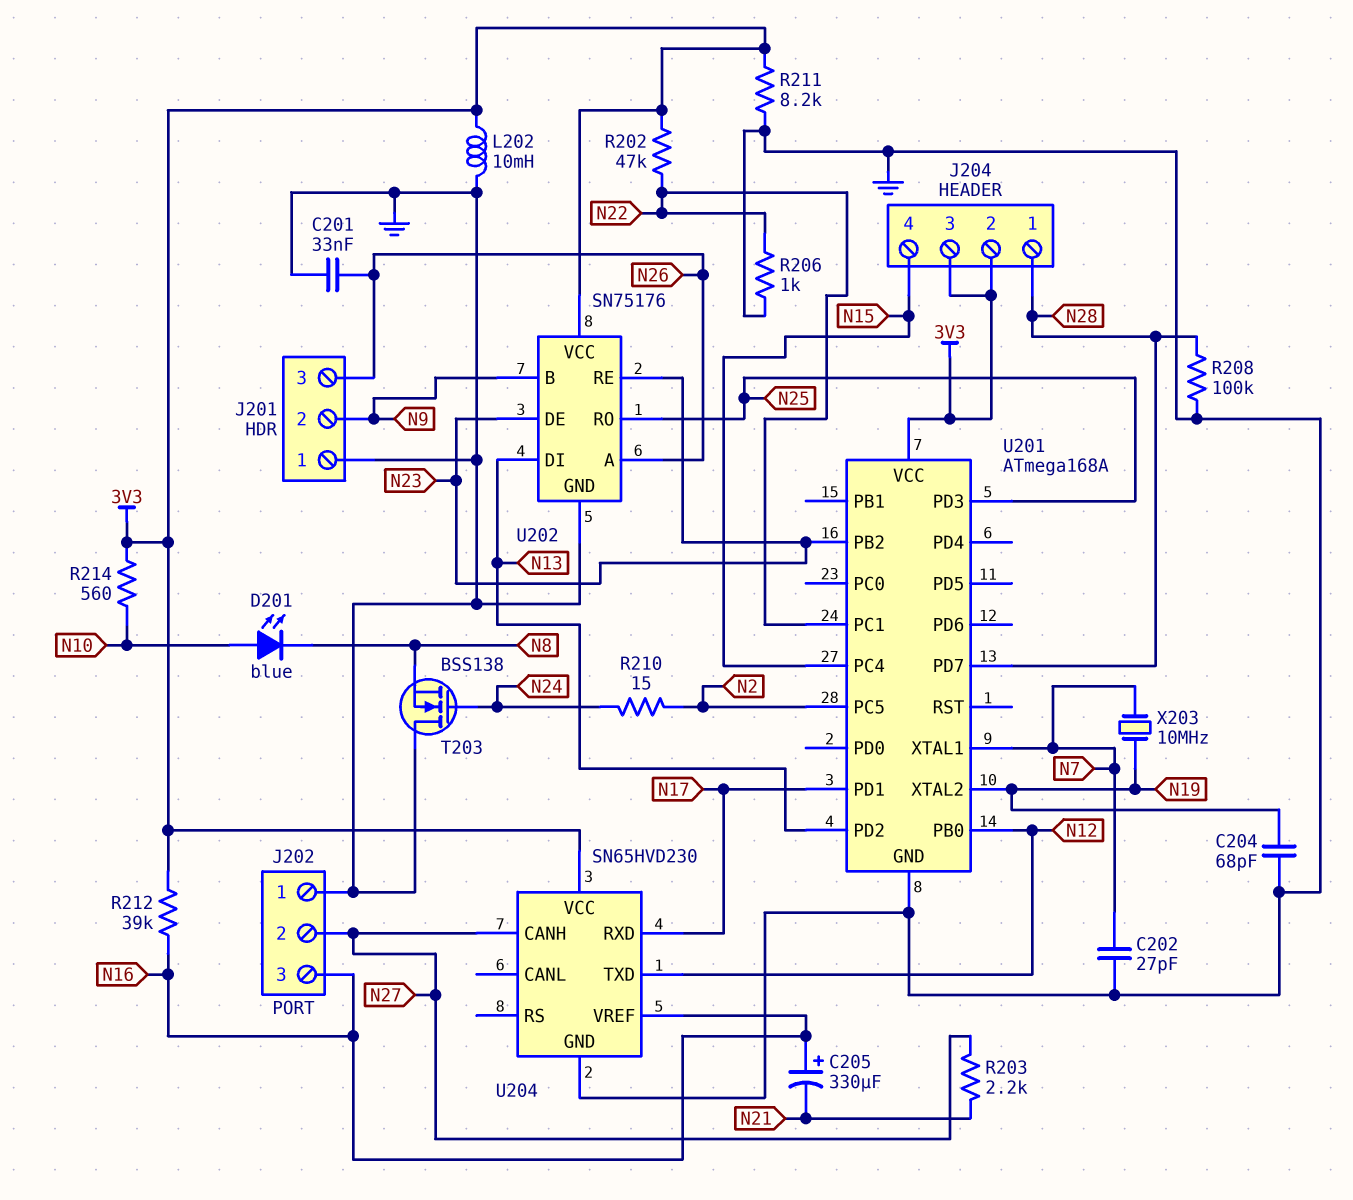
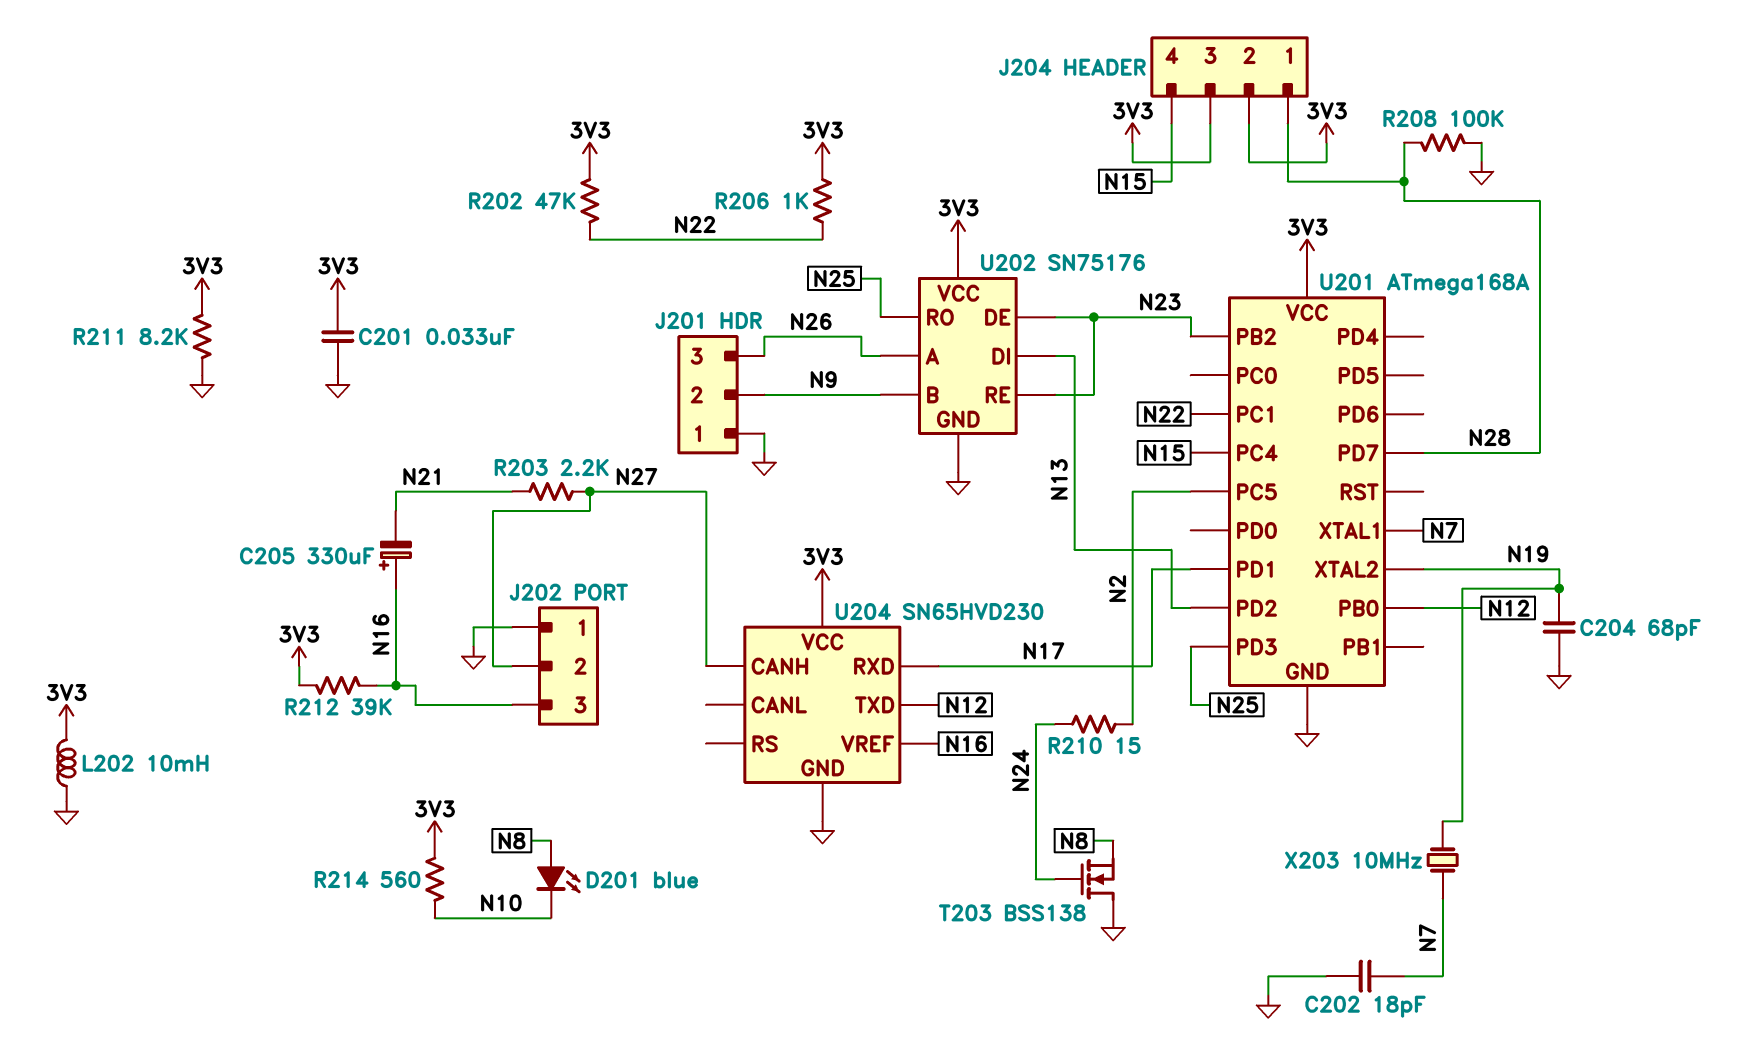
C201: 33nF (GND, N26) -> 33nF (3V3, GND)
C202: 27pF (GND, N7) -> 18pF (GND, N7)
D201: LED blue (A N10, K N8) -> LED blue (A N8, K N10)
R206: 1k (GND, N22) -> 1k (3V3, N22)

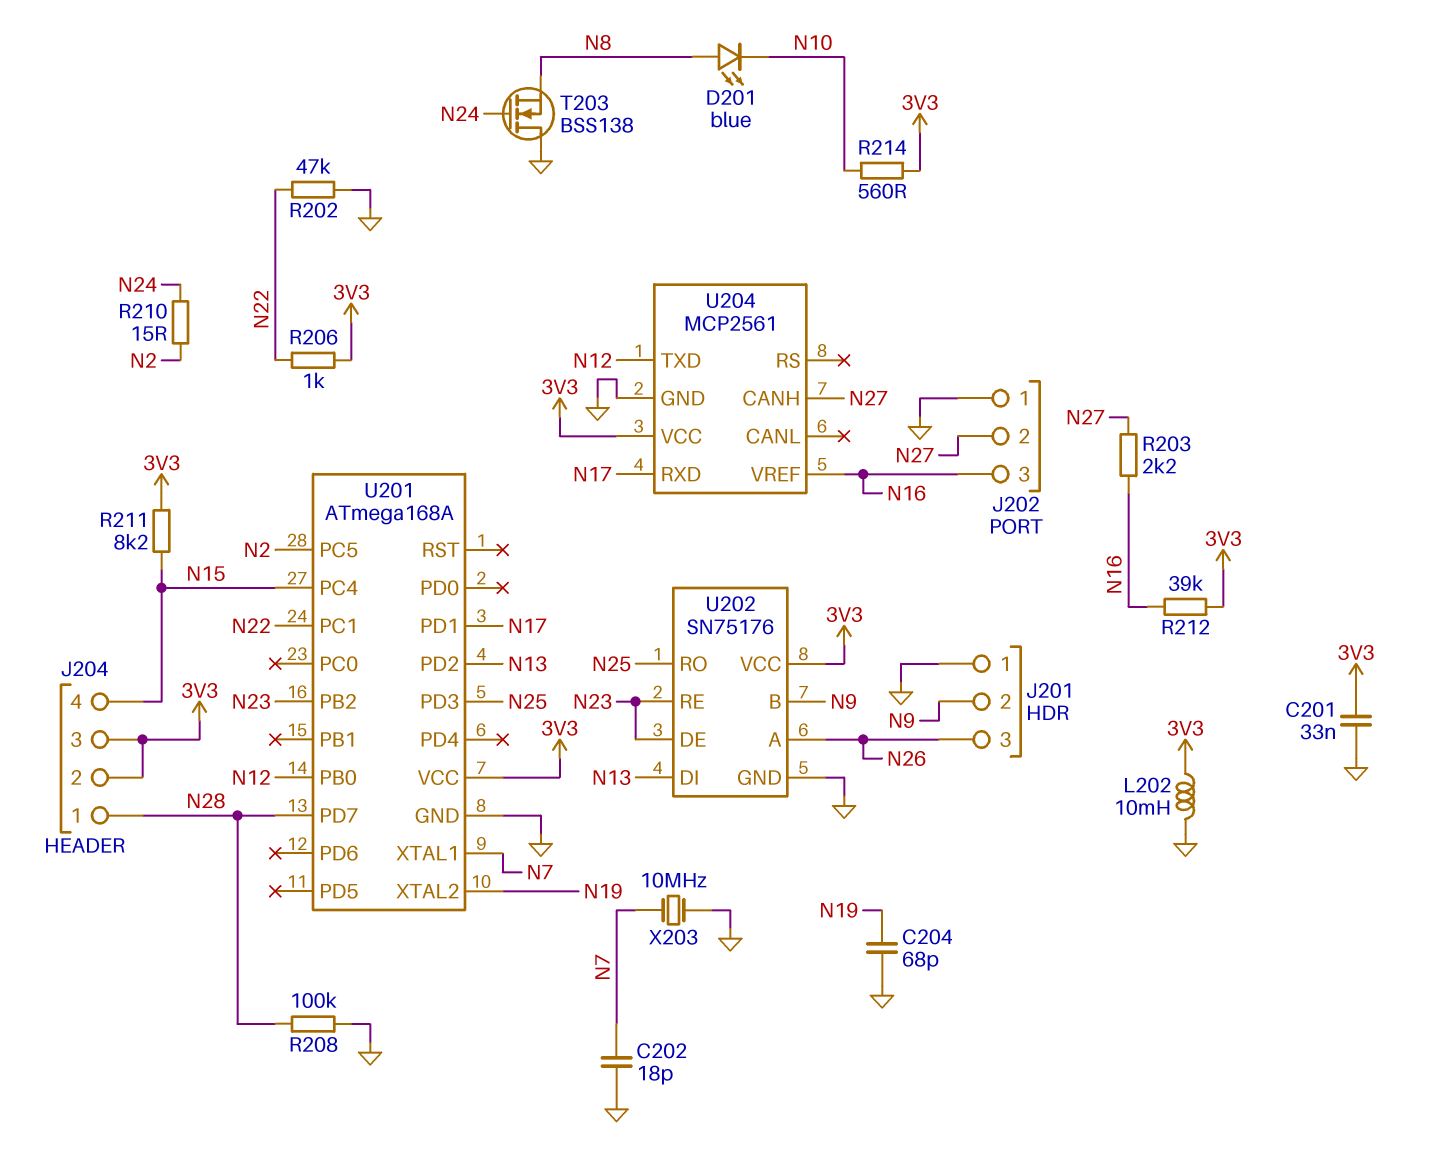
C205: 330uF (plus N16, minus N21) -> none
R202: 47k (3V3, N22) -> 47k (GND, N22)
R203: 2.2k (N21, N27) -> 2.2k (N16, N27)
R211: 8.2k (3V3, GND) -> 8.2k (3V3, N15)
U204: SN65HVD230 -> MCP2561
X203: 10MHz (N7, N19) -> 10MHz (GND, N7)

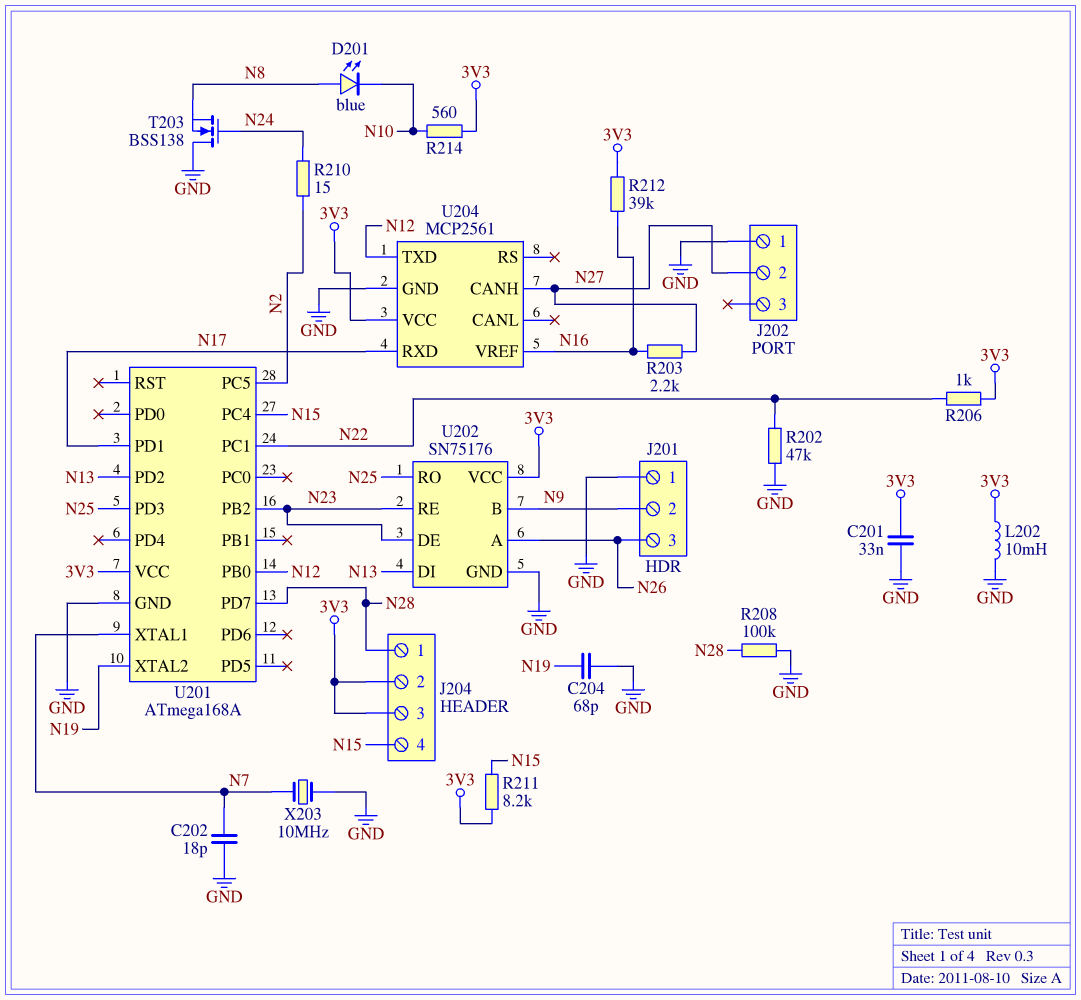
J202 pin 3: N16 -> none

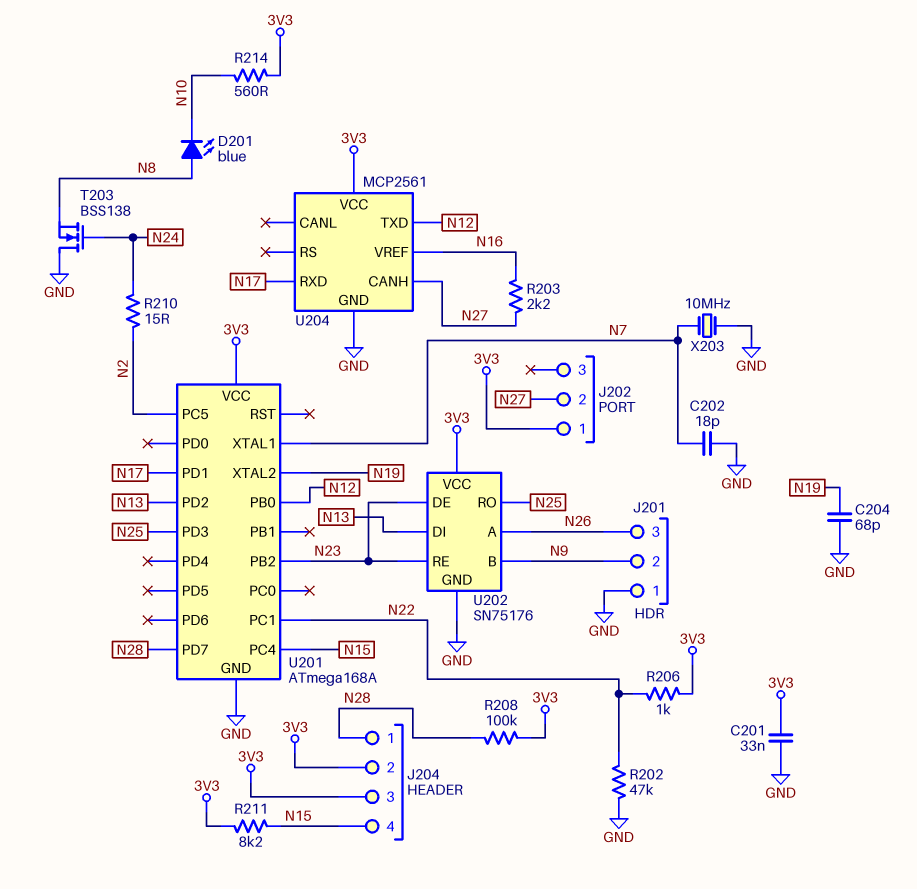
J202 pin 1: GND -> 3V3
L202: 10mH (3V3, GND) -> none
R208: 100k (GND, N28) -> 100k (3V3, N28)
R212: 39k (3V3, N16) -> none

